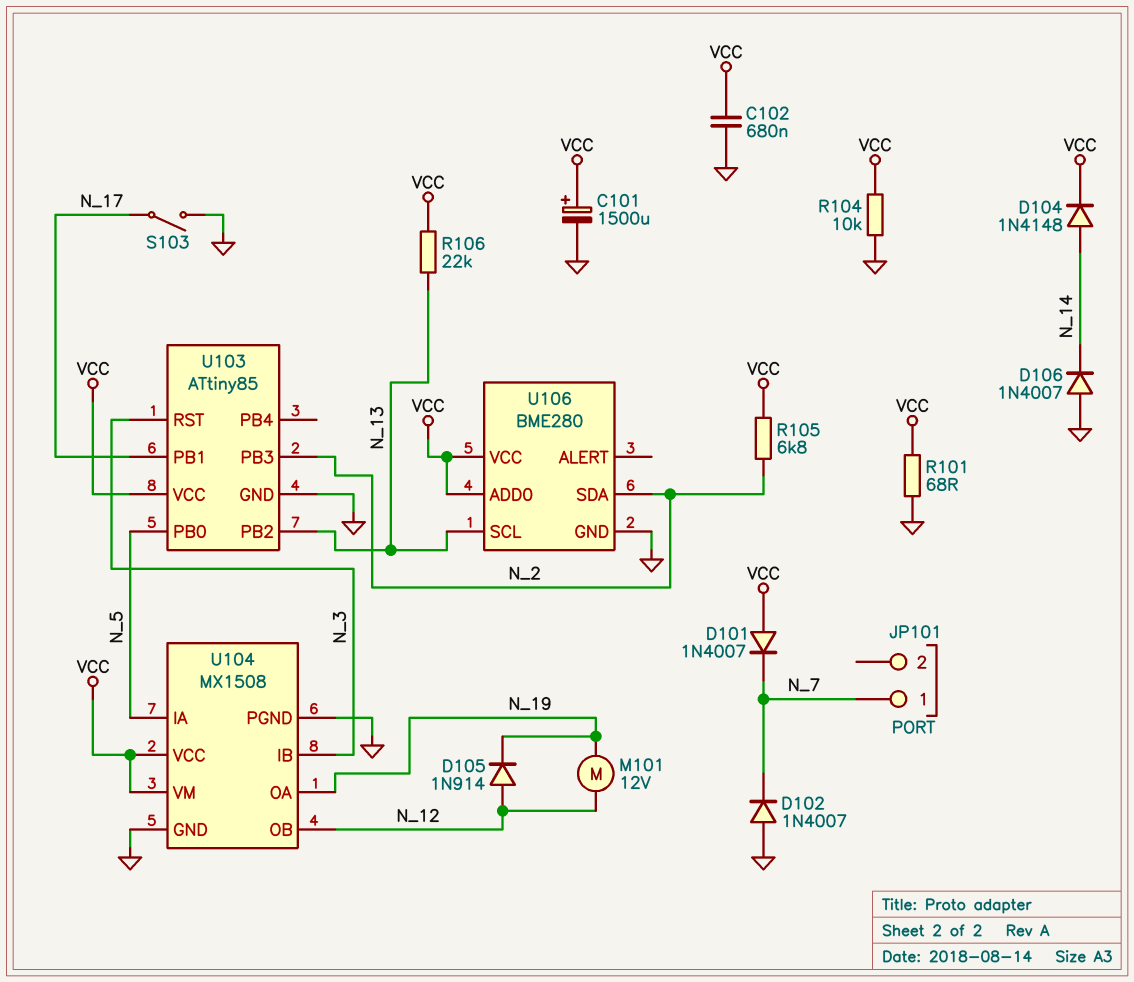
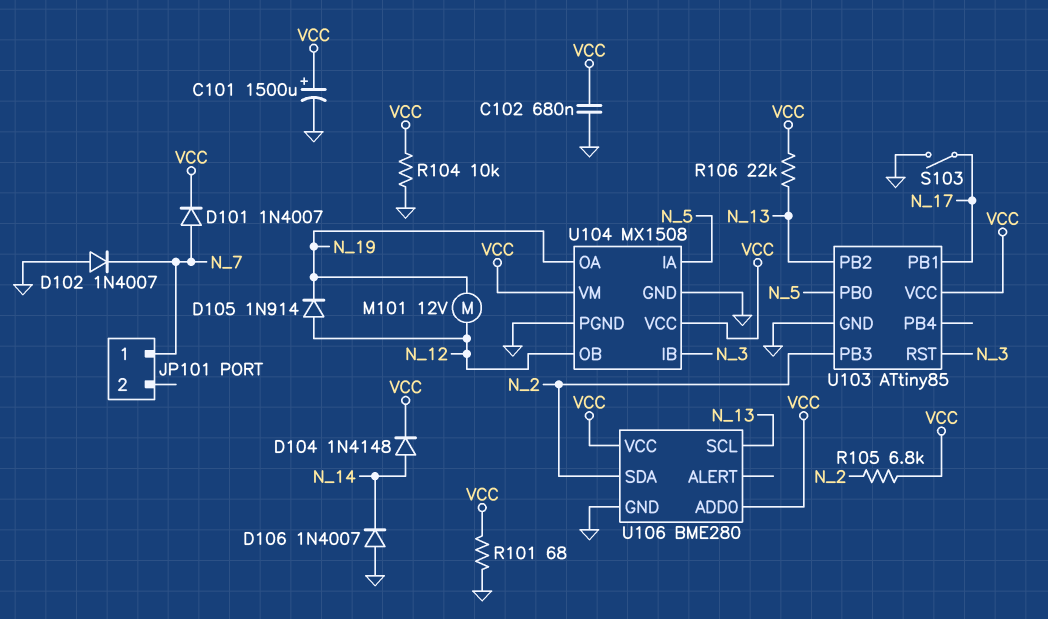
D101: diode 1N4007 (A VCC, K N_7) -> diode 1N4007 (A N_7, K VCC)

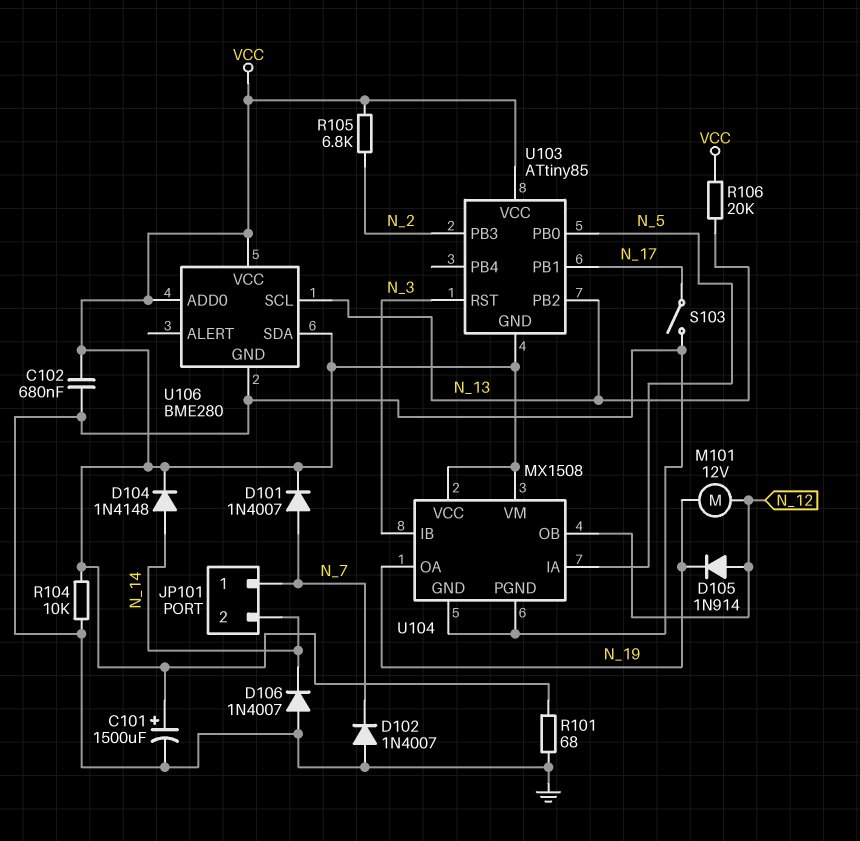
JP101 pin 2: none -> N_14
R106: 22k (N_13, VCC) -> 20k (N_13, VCC)
U103 pin GND: GND -> VCC
U106 pin SDA: N_2 -> VCC

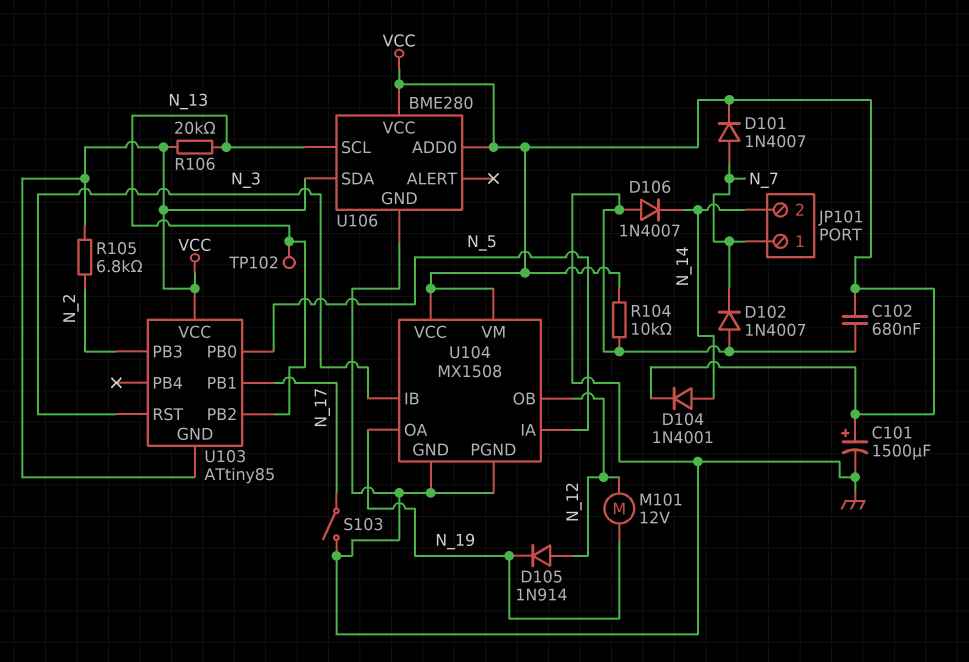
D104: diode 1N4148 (A N_14, K VCC) -> diode 1N4001 (A N_14, K VCC)
R101: 68 (GND, VCC) -> none
TP102: none -> test point (N_13)

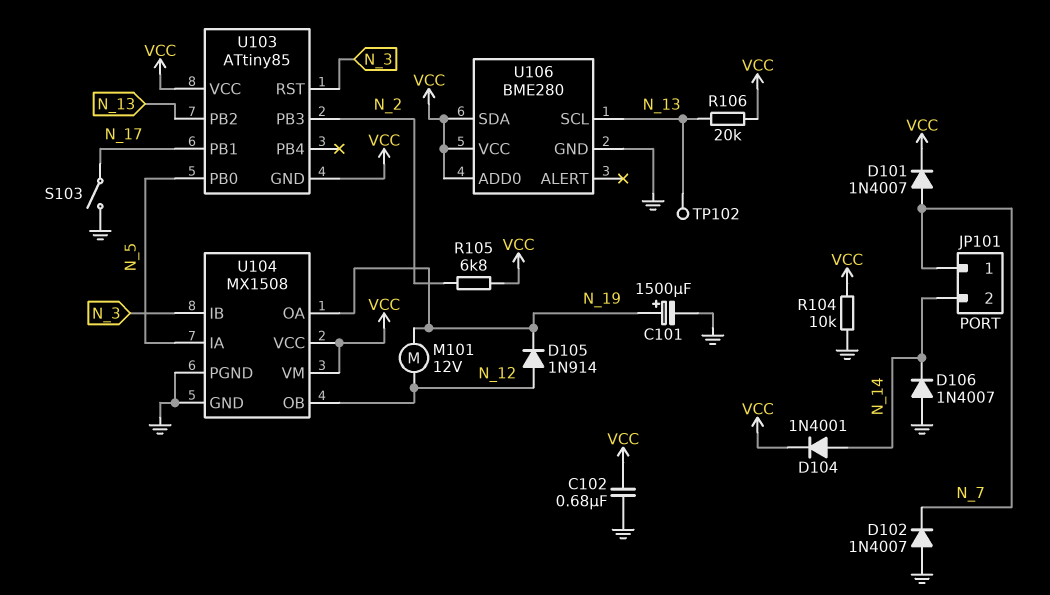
C101: 1500uF (plus VCC, minus GND) -> 1500uF (plus N_19, minus GND)

